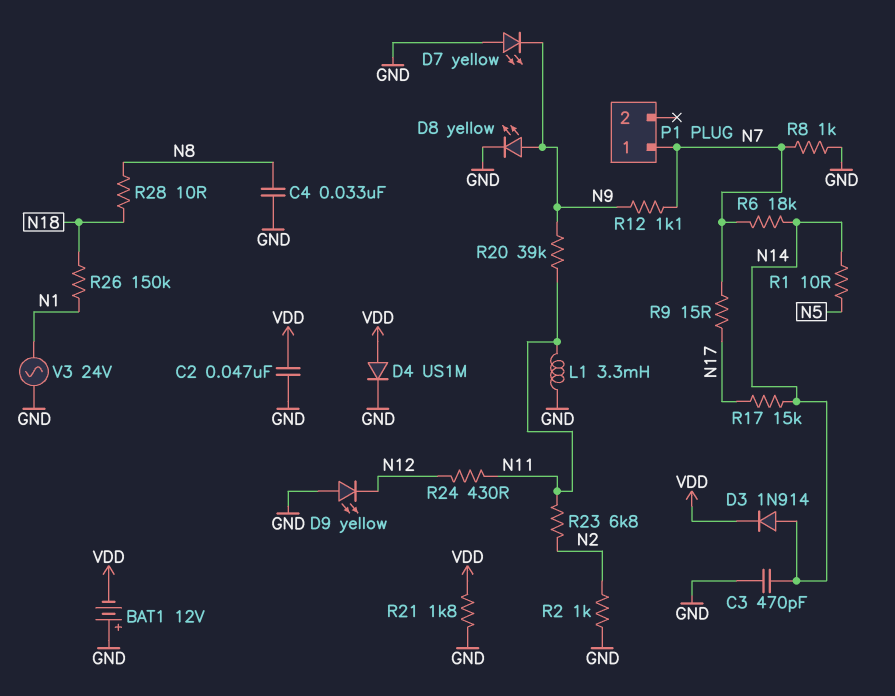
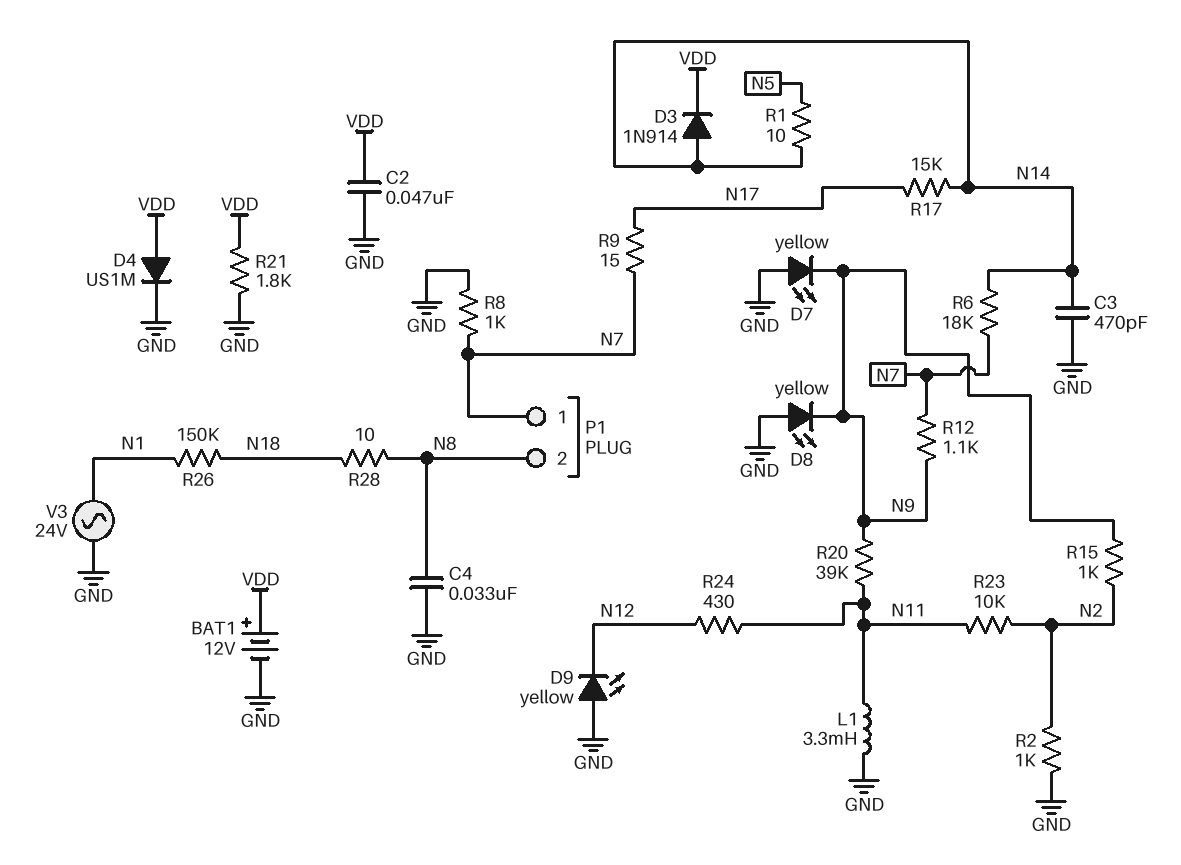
BAT1: 12V (plus GND, minus VDD) -> 12V (plus VDD, minus GND)
D8: LED yellow (A N9, K GND) -> LED yellow (A GND, K N9)
P1 pin 2: none -> N8
R15: none -> 1k (N2, N9)
R23: 6.8k (N2, N11) -> 10k (N2, N11)

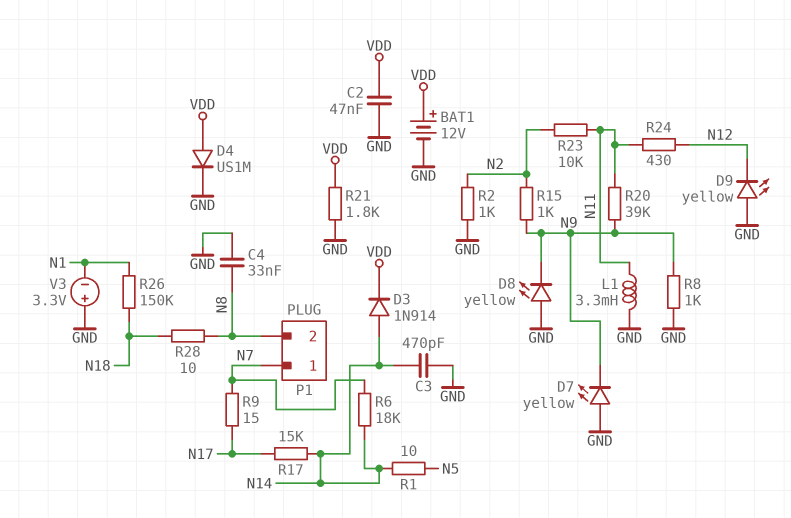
R8: 1k (GND, N7) -> 1k (GND, N9)
R12: 1.1k (N7, N9) -> none
V3: AC 24V (GND, N1) -> 3.3V (plus GND, minus N1)

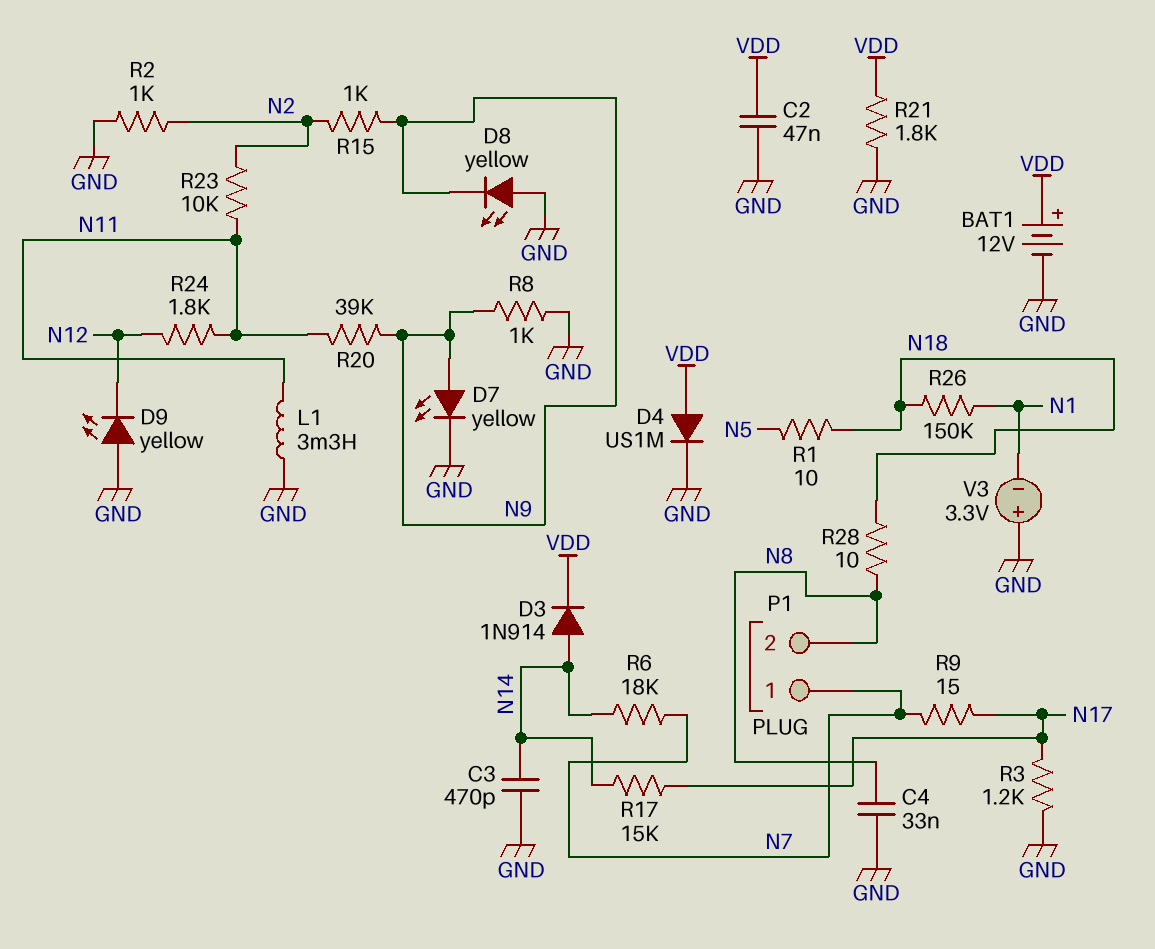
D7: LED yellow (A GND, K N9) -> LED yellow (A N9, K GND)
R1: 10 (N5, N14) -> 10 (N5, N18)
R3: none -> 1.2k (GND, N17)
R24: 430 (N11, N12) -> 1.8k (N11, N12)

